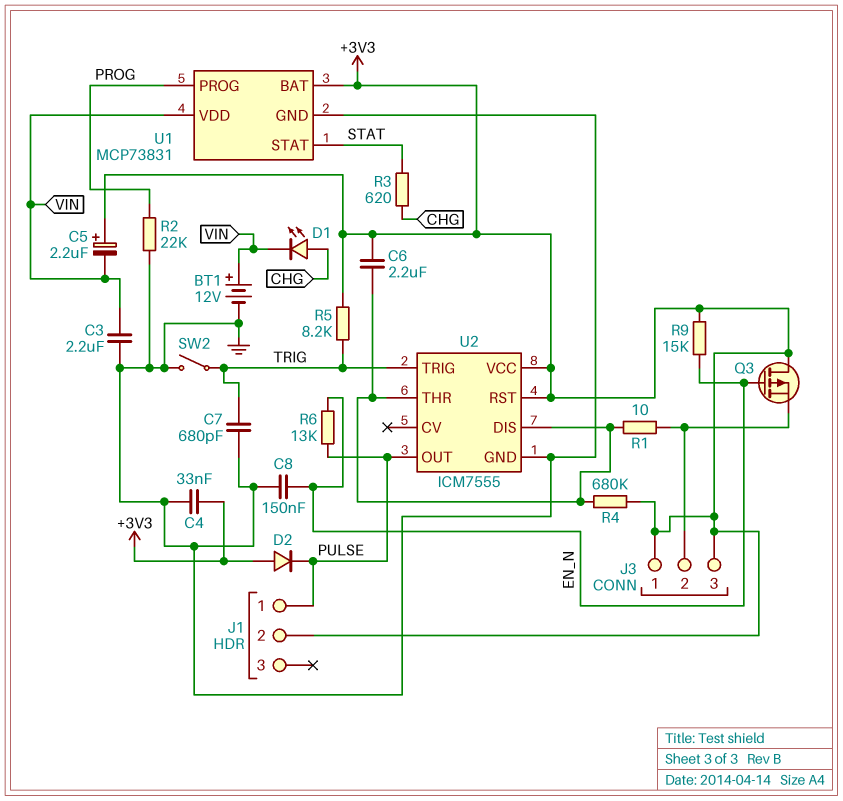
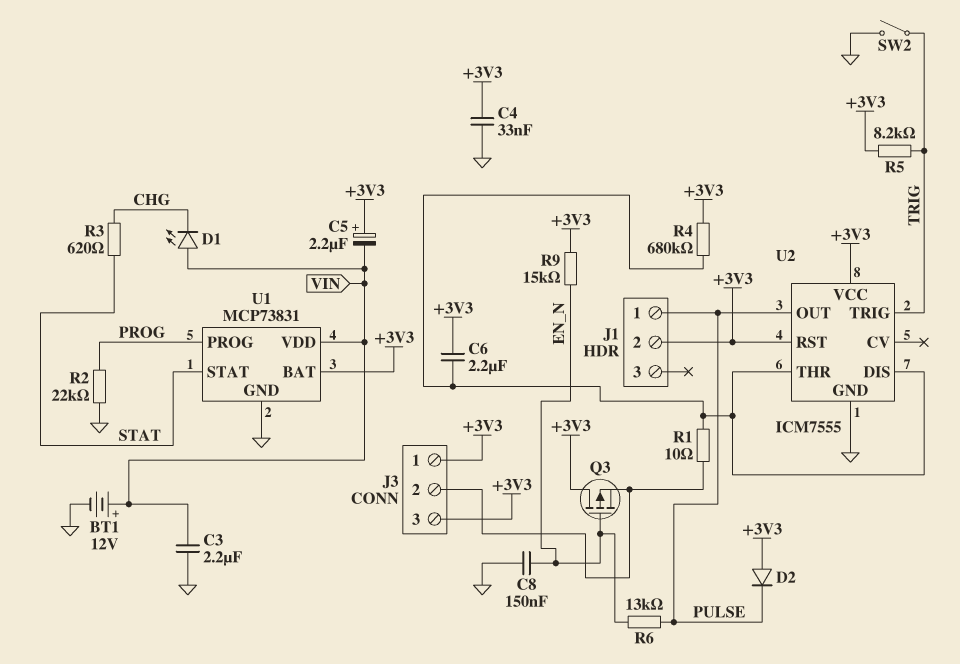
C7: 680pF (GND, TRIG) -> none
D1: LED (A CHG, K VIN) -> LED (A VIN, K CHG)

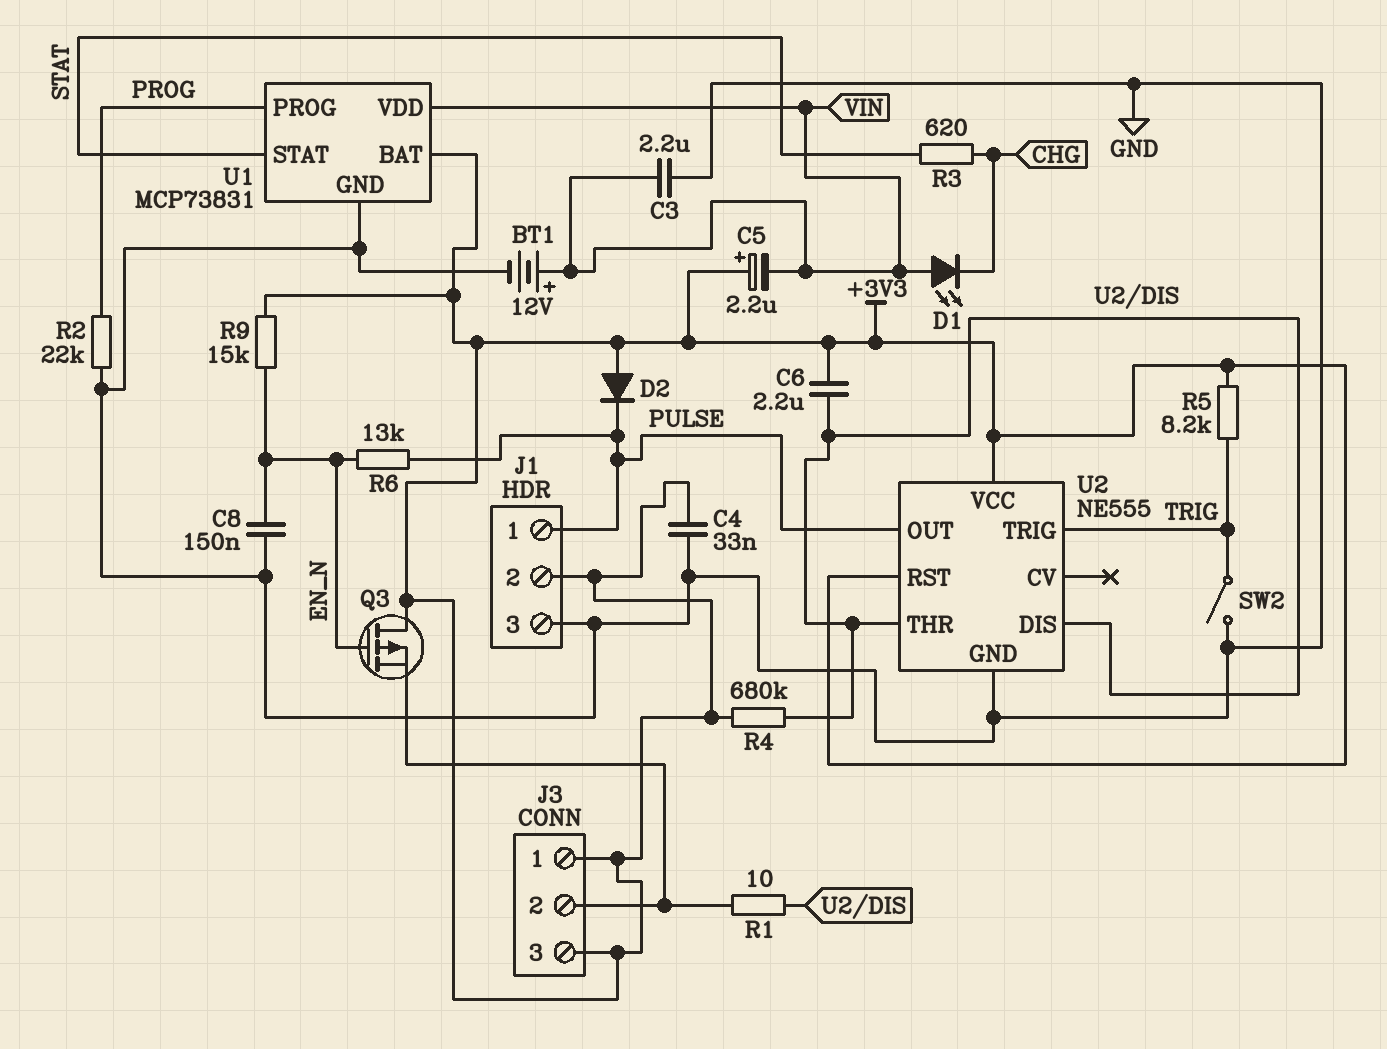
J1 pin 3: none -> GND
U2: ICM7555 -> NE555

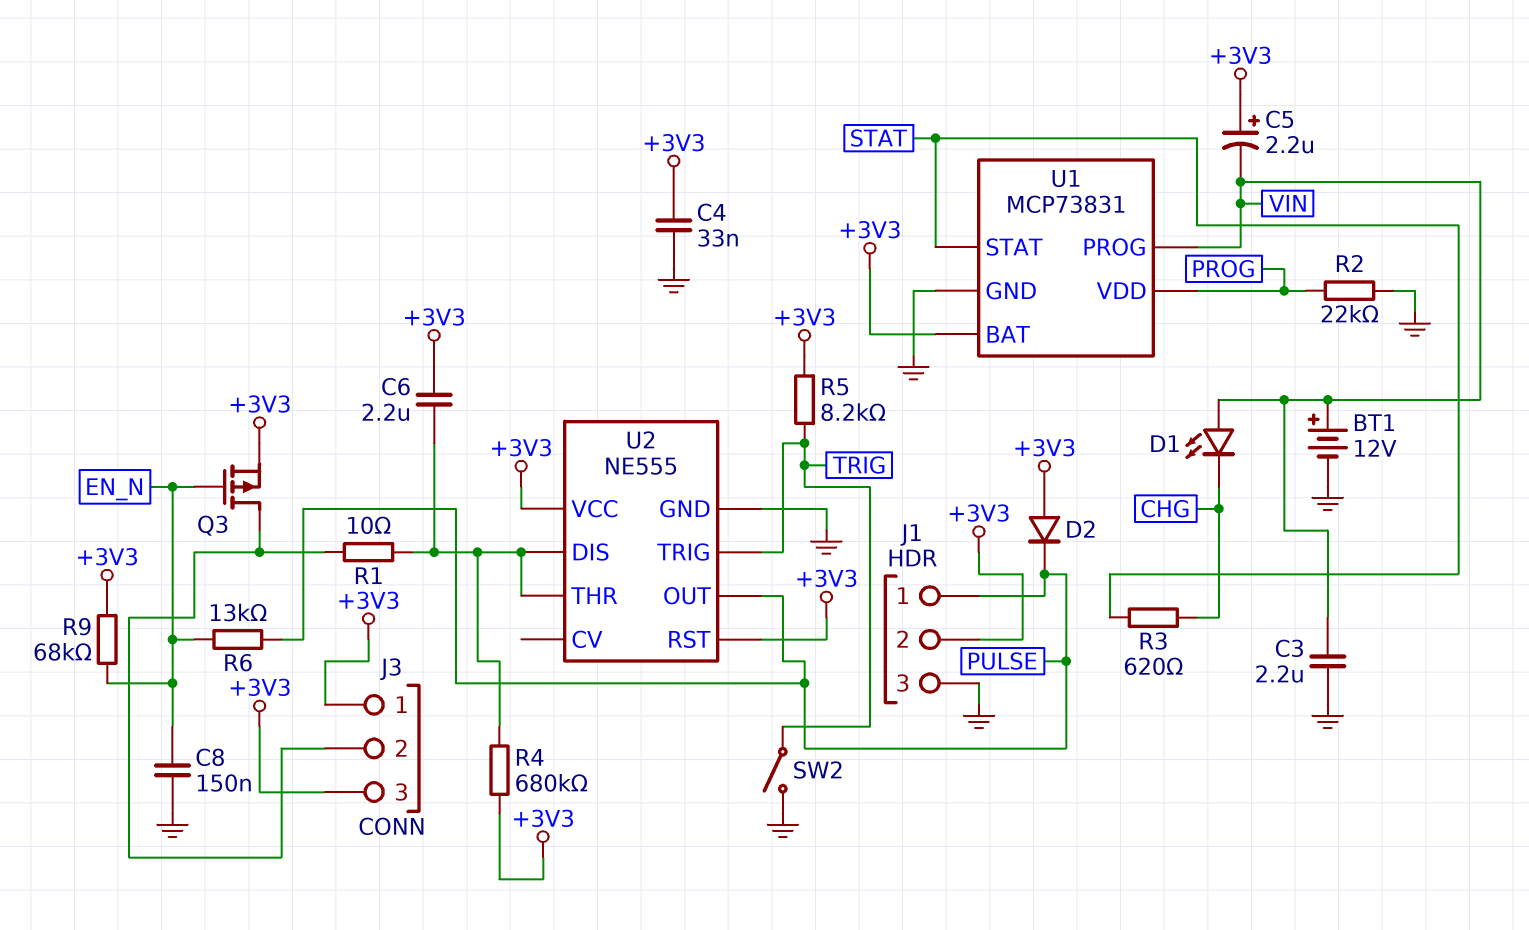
Q3: PMOS (G EN_N, D +3V3, S J3/2) -> PMOS (G EN_N, D J3/2, S +3V3)
R9: 15k (+3V3, EN_N) -> 68k (+3V3, EN_N)
U1 pin PROG: PROG -> VIN
U1 pin VDD: VIN -> PROG

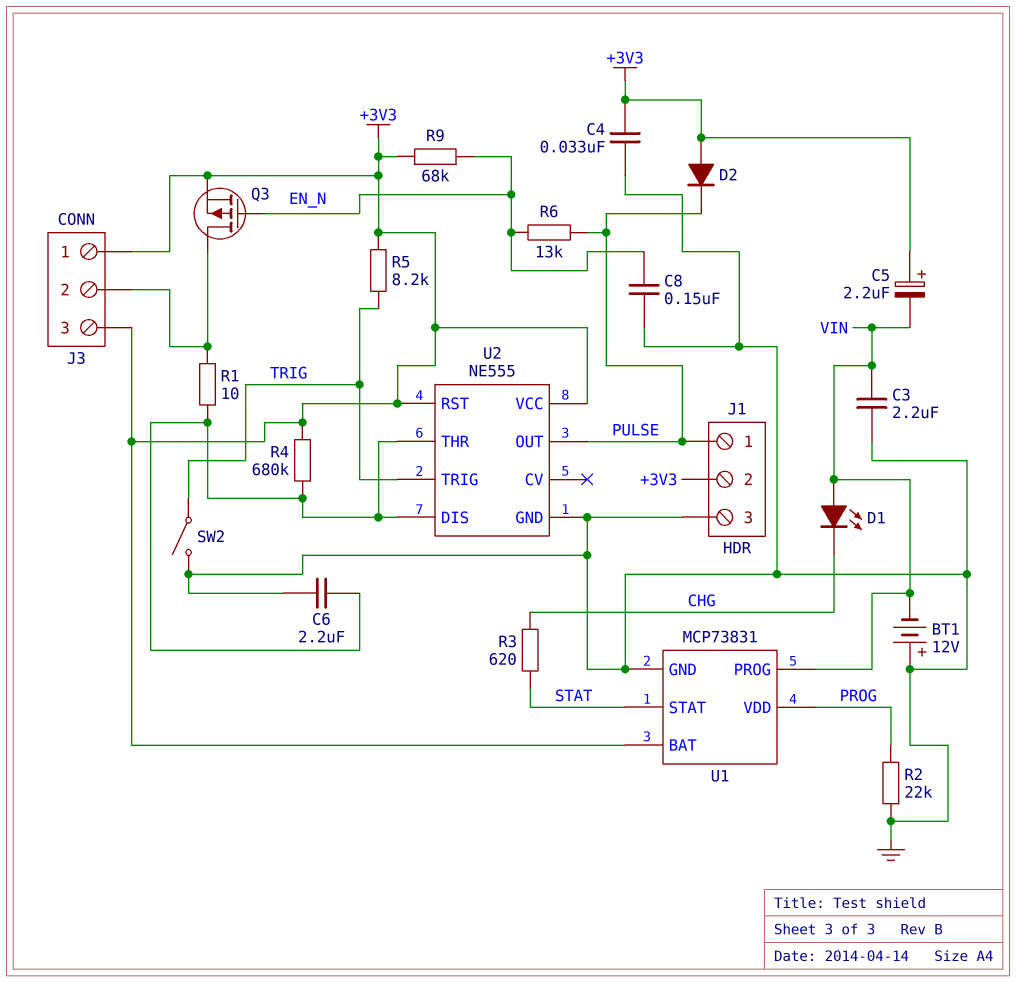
BT1: 12V (plus VIN, minus GND) -> 12V (plus GND, minus VIN)
C6: 2.2uF (+3V3, U2/DIS) -> 2.2uF (GND, U2/DIS)

